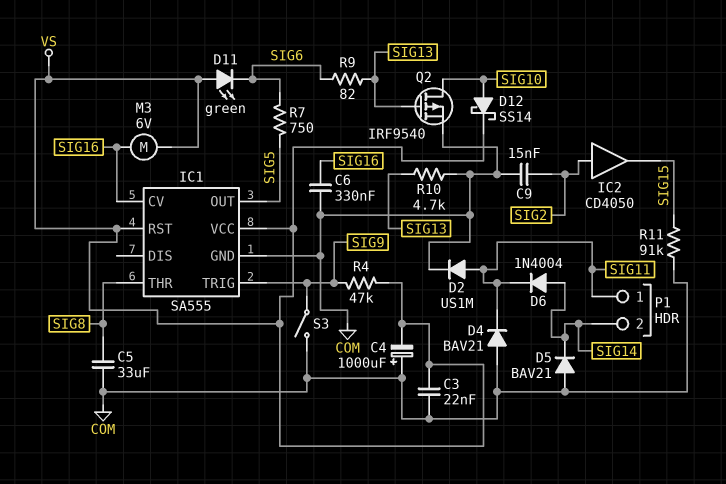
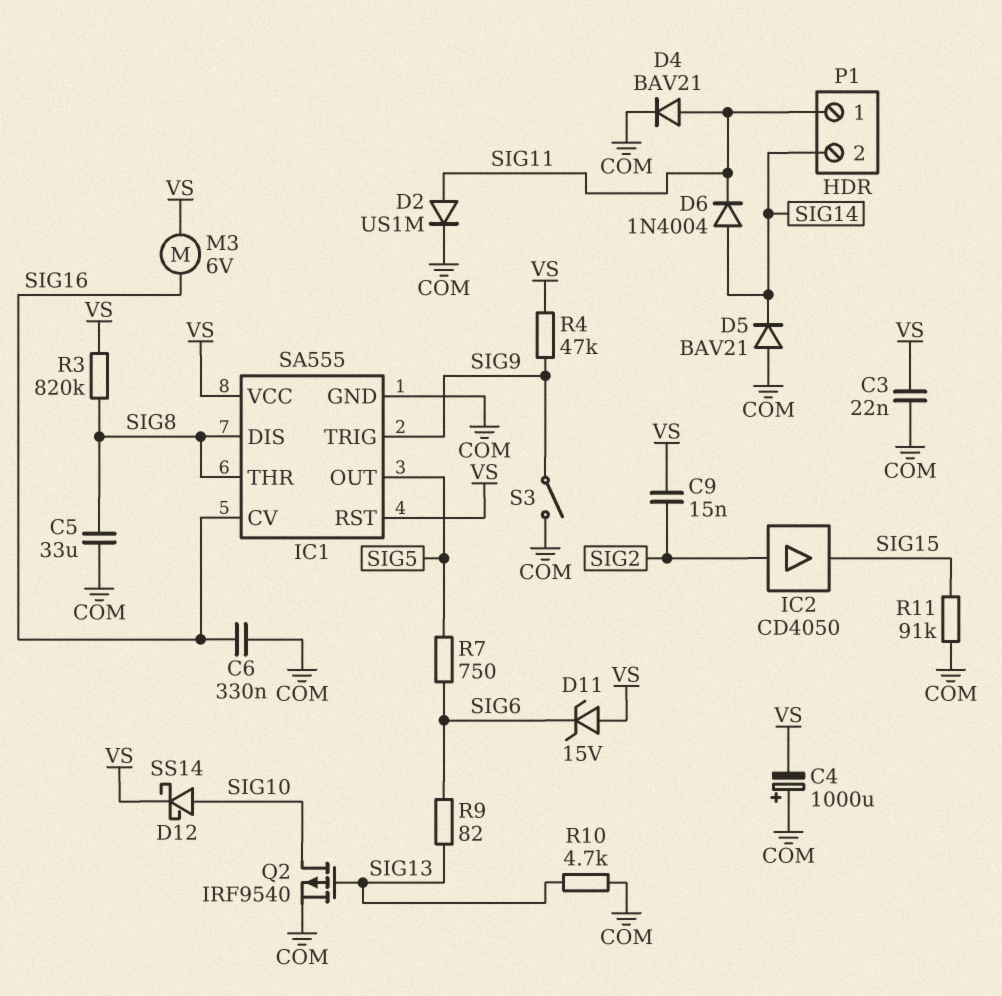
C9: 15nF (COM, SIG2) -> 15nF (SIG2, VS)
D4: diode BAV21 (A COM, K SIG11) -> diode BAV21 (A SIG11, K COM)
D11: LED green (A VS, K SIG6) -> zener 15V (A VS, K SIG6)
IC1 pin DIS: none -> SIG8
R3: none -> 820k (SIG8, VS)

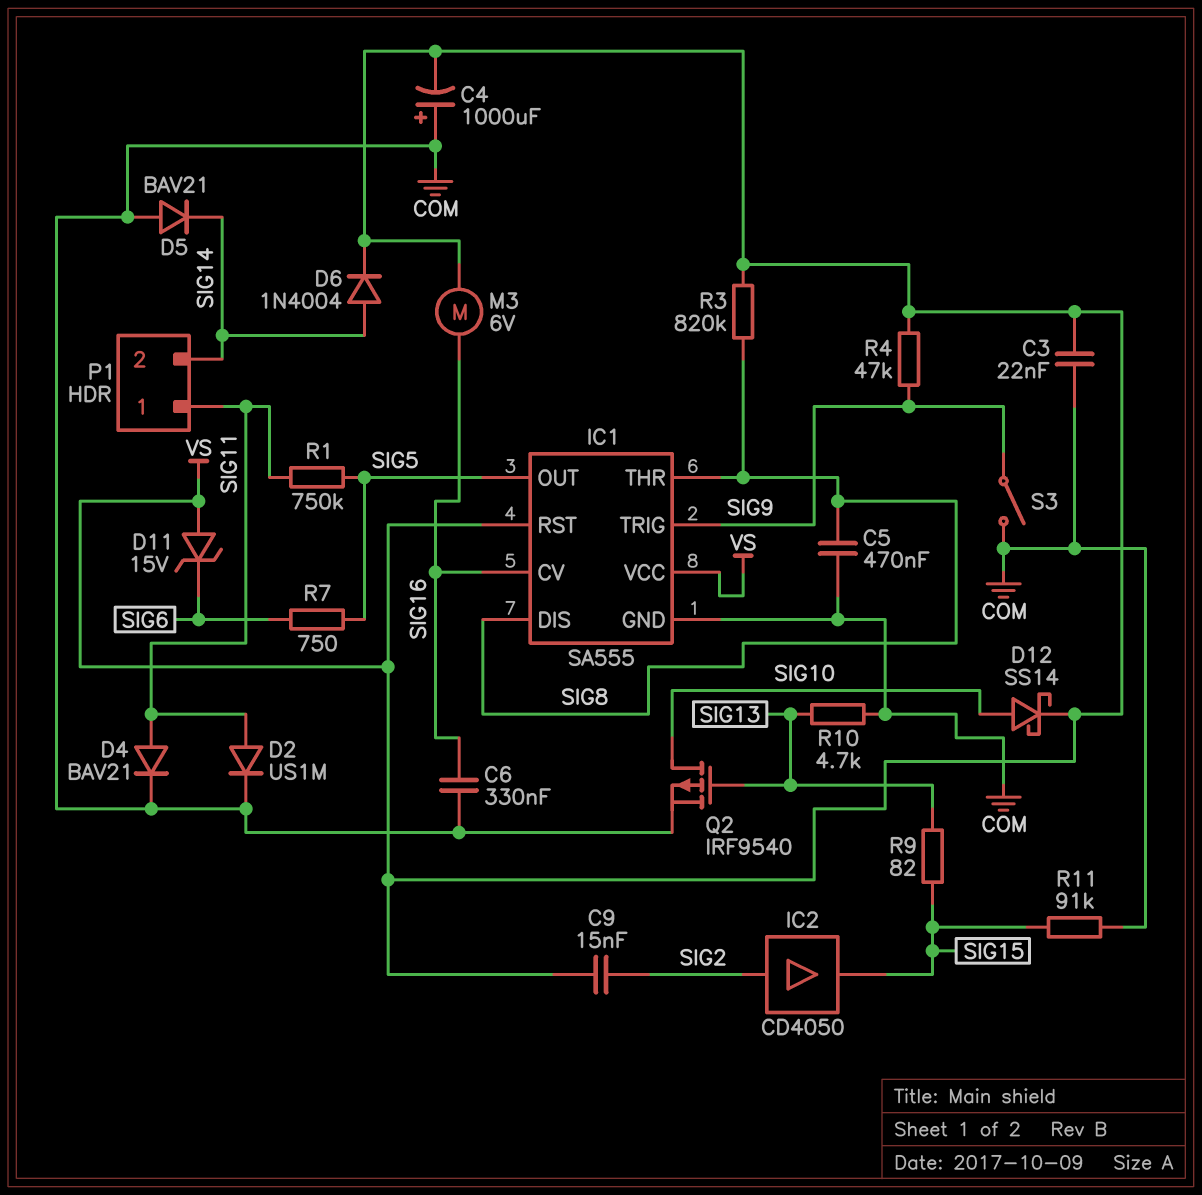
C5: 33uF (COM, SIG8) -> 470nF (COM, SIG8)
D6: diode 1N4004 (A SIG14, K SIG11) -> diode 1N4004 (A SIG14, K VS)
R1: none -> 750k (SIG5, SIG11)
R9: 82 (SIG6, SIG13) -> 82 (SIG13, SIG15)

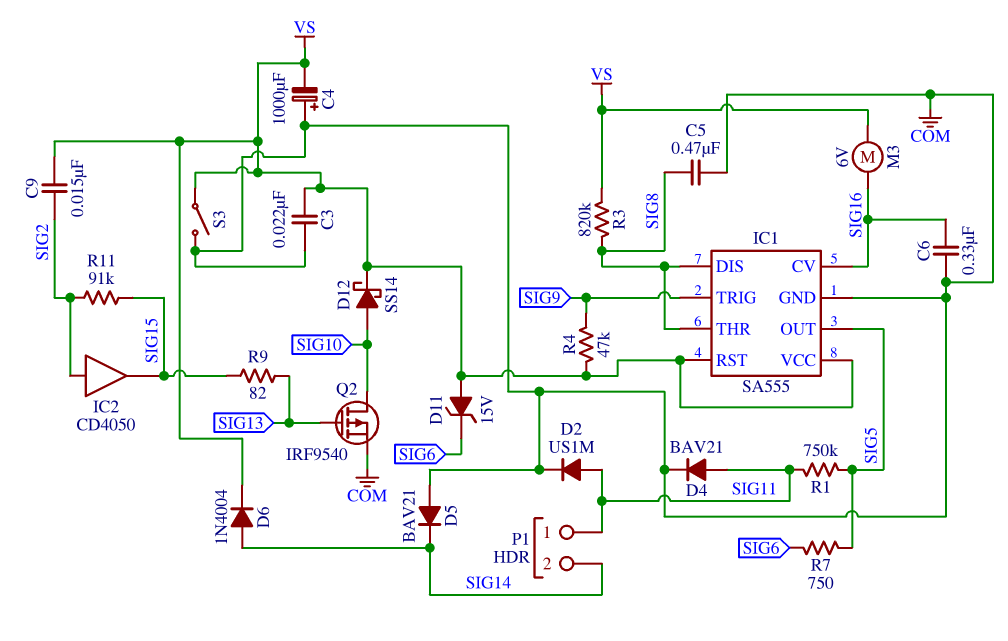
R10: 4.7k (COM, SIG13) -> none
R11: 91k (COM, SIG15) -> 91k (SIG2, SIG15)
S3: switch (COM, SIG9) -> switch (COM, VS)

